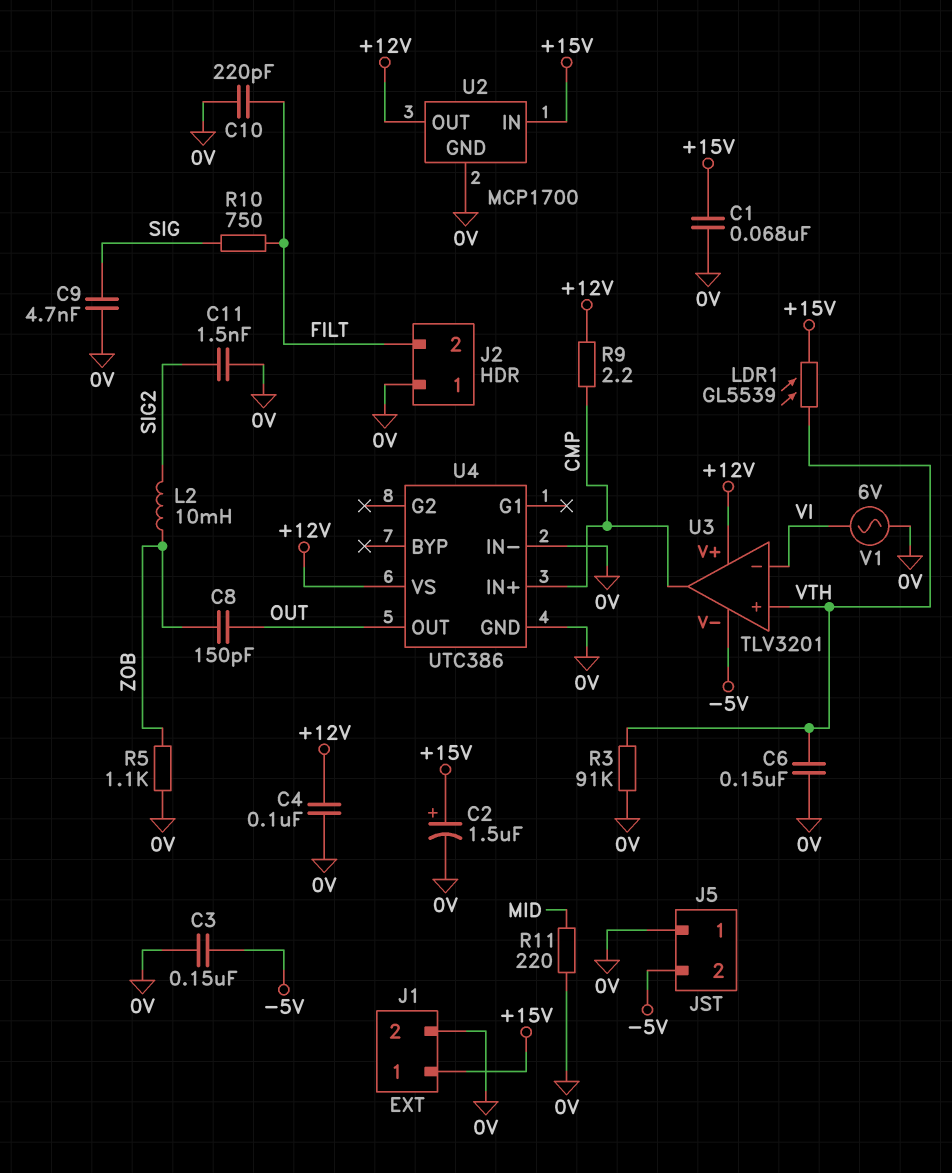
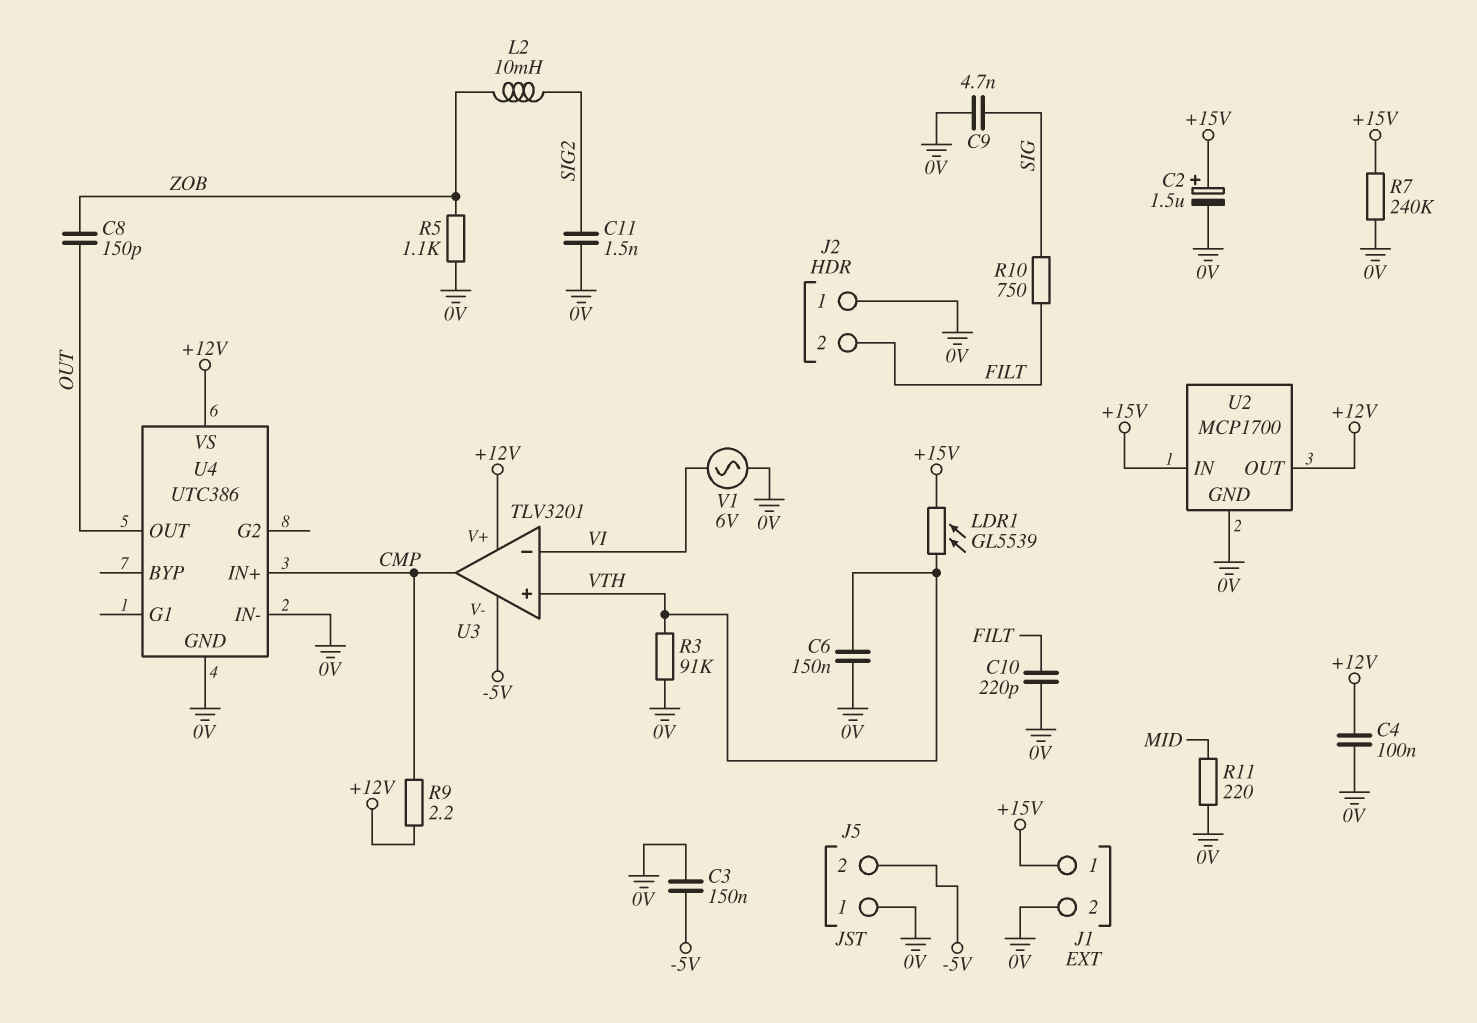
C1: 68nF (+15V, 0V) -> none
R7: none -> 240k (+15V, 0V)

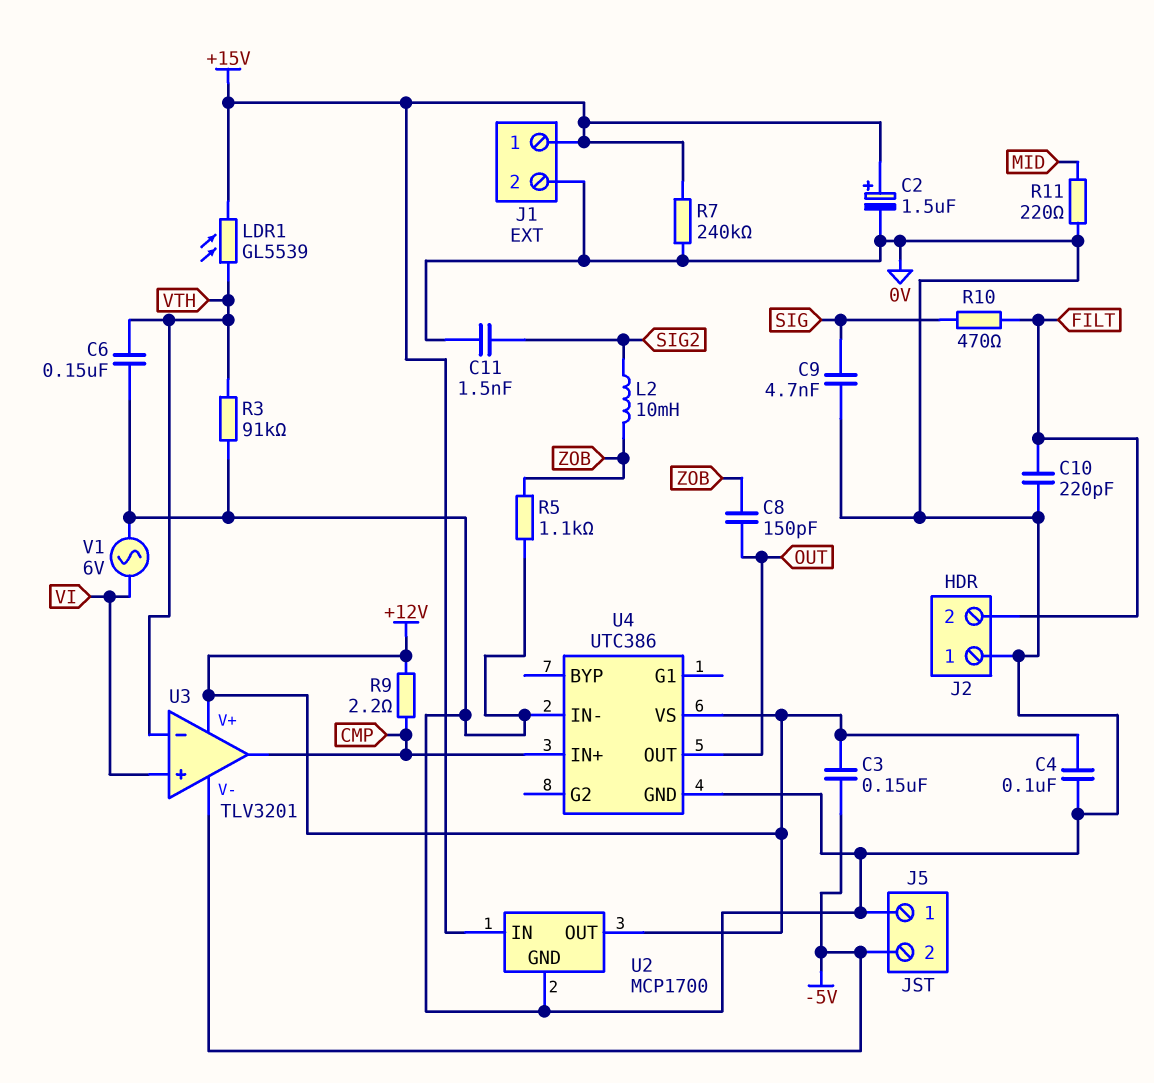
C3: 150nF (-5V, 0V) -> 150nF (+12V, -5V)
R10: 750 (FILT, SIG) -> 470 (FILT, SIG)
U3 pin in+: VTH -> VI
U3 pin in-: VI -> VTH

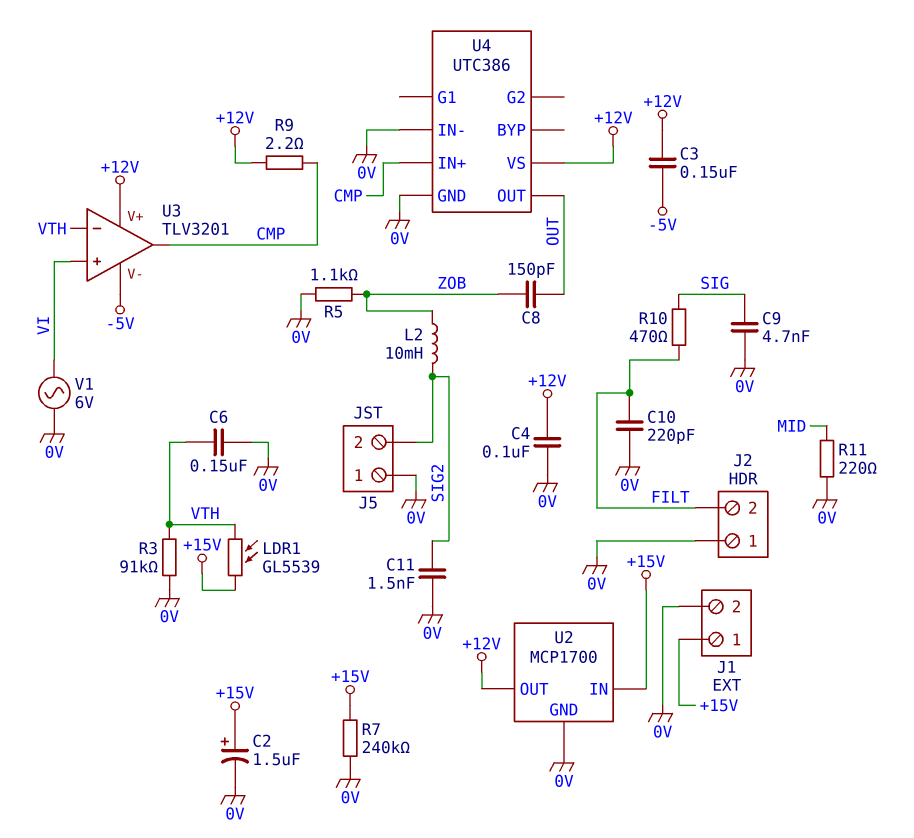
J5 pin 2: -5V -> SIG2

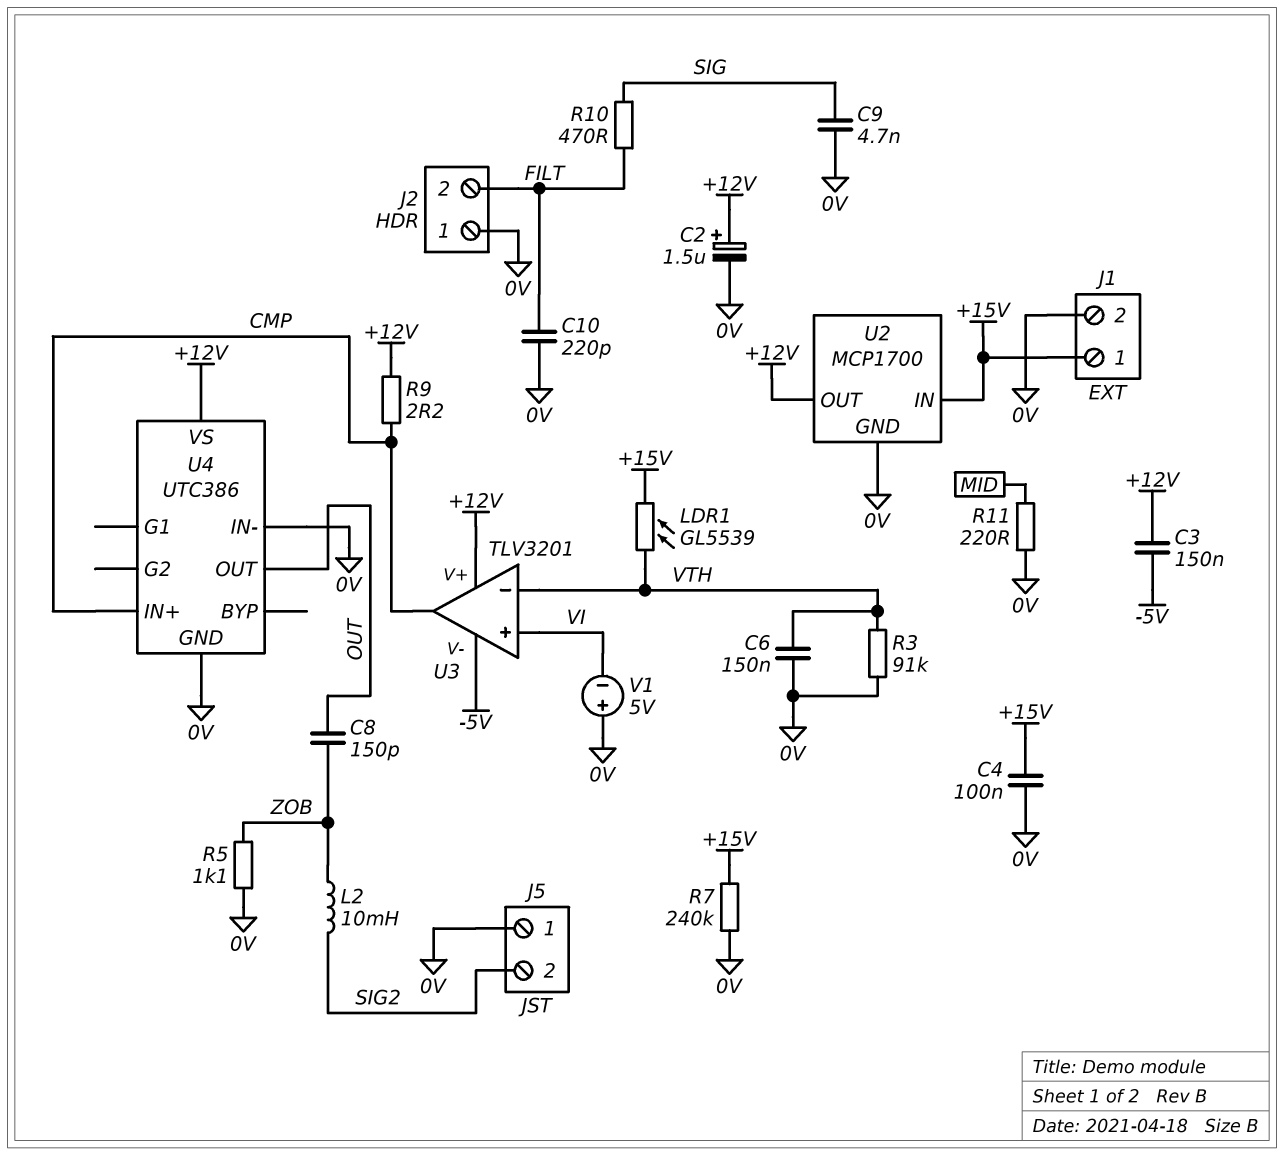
C2: 1.5uF (plus +15V, minus 0V) -> 1.5uF (plus +12V, minus 0V)
C4: 100nF (+12V, 0V) -> 100nF (+15V, 0V)
C11: 1.5nF (0V, SIG2) -> none
V1: AC 6V (0V, VI) -> 5V (plus 0V, minus VI)

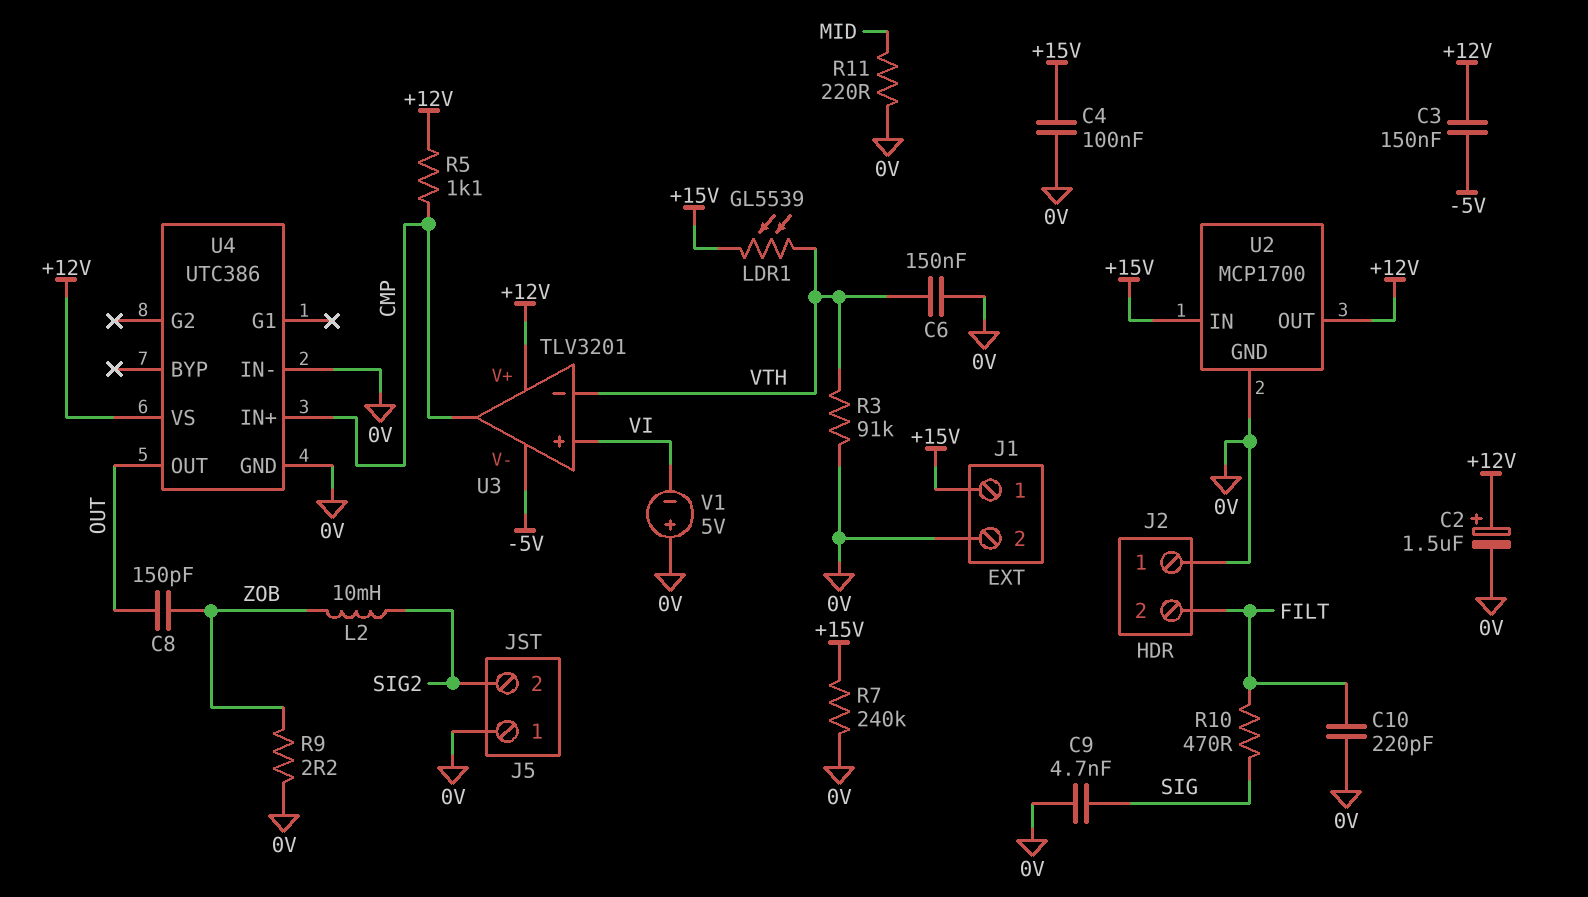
R5: 1.1k (0V, ZOB) -> 1.1k (+12V, CMP)
R9: 2.2 (+12V, CMP) -> 2.2 (0V, ZOB)

